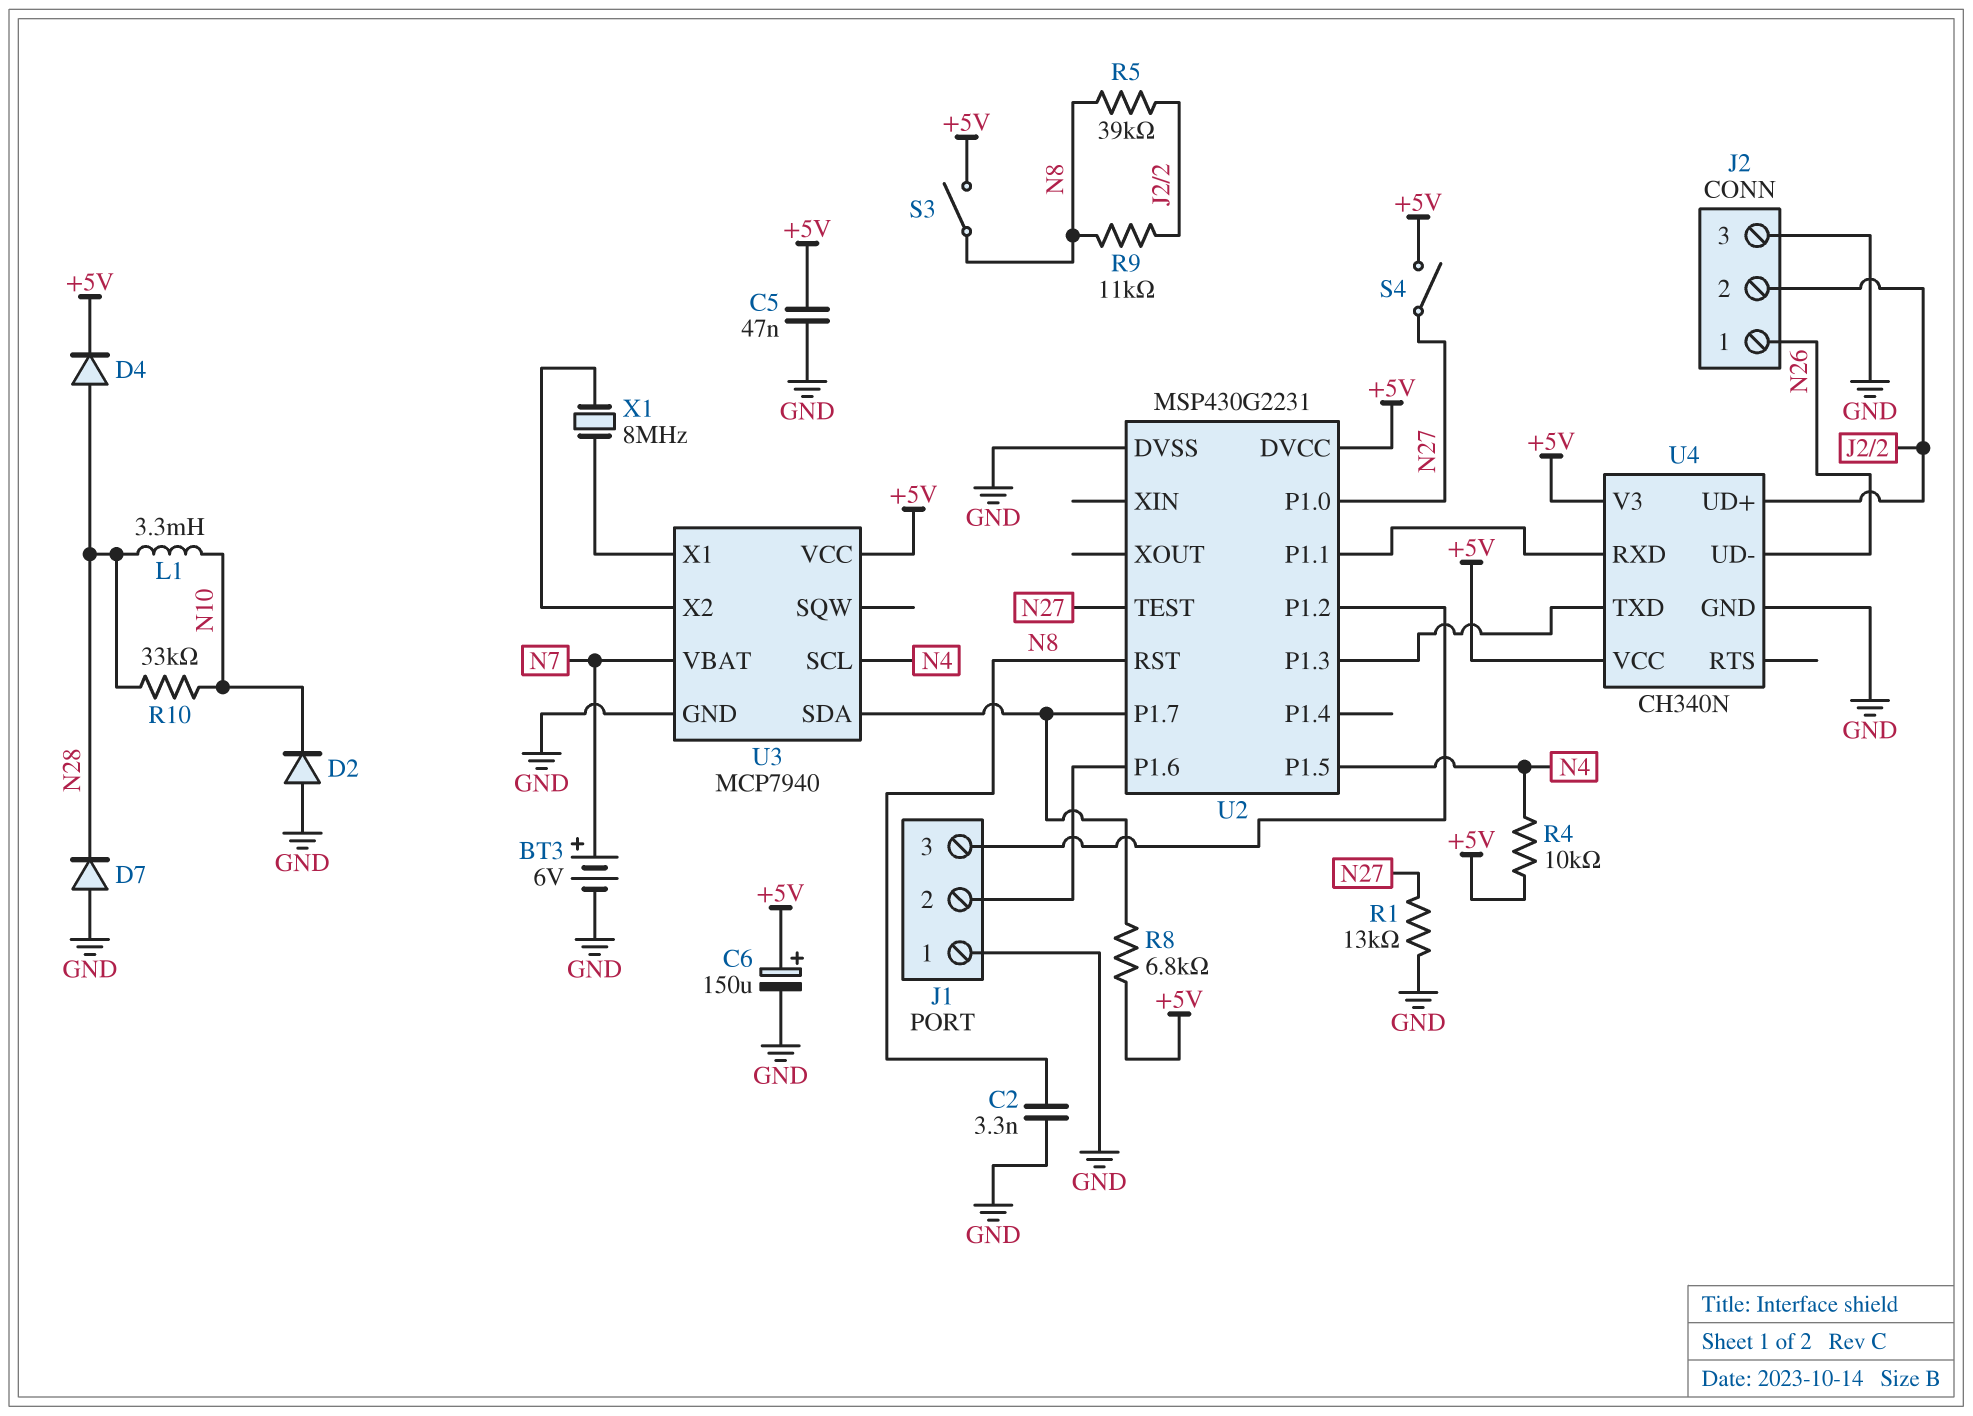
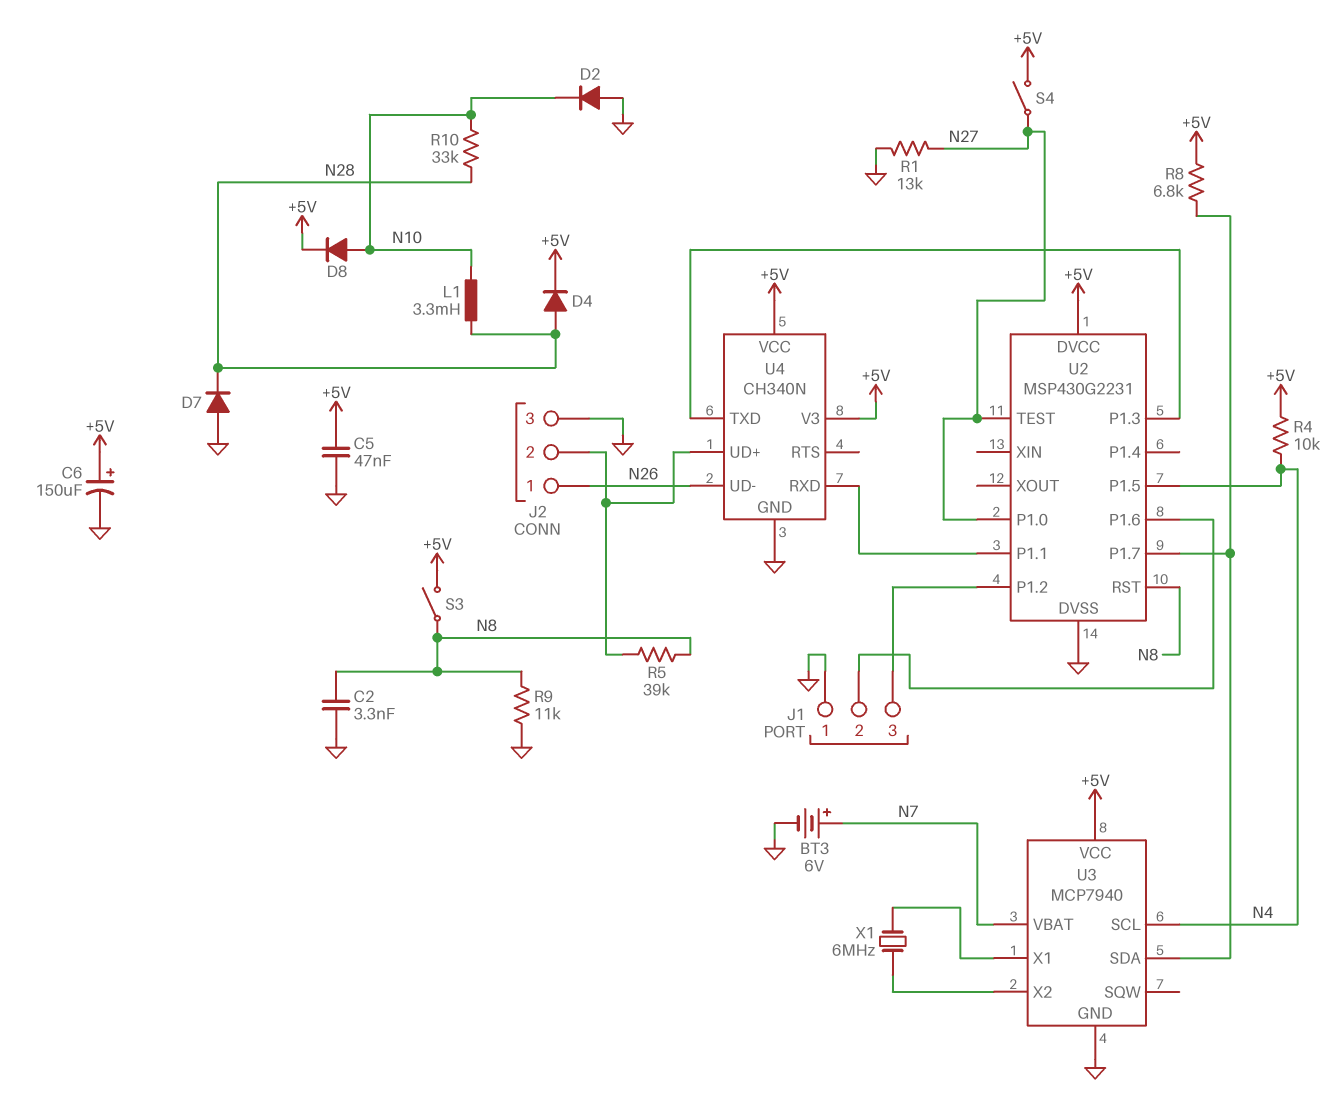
D8: none -> diode (A N10, K +5V)
R9: 11k (J2/2, N8) -> 11k (GND, N8)
X1: 8MHz (U3/X1, U3/X2) -> 6MHz (U3/X1, U3/X2)

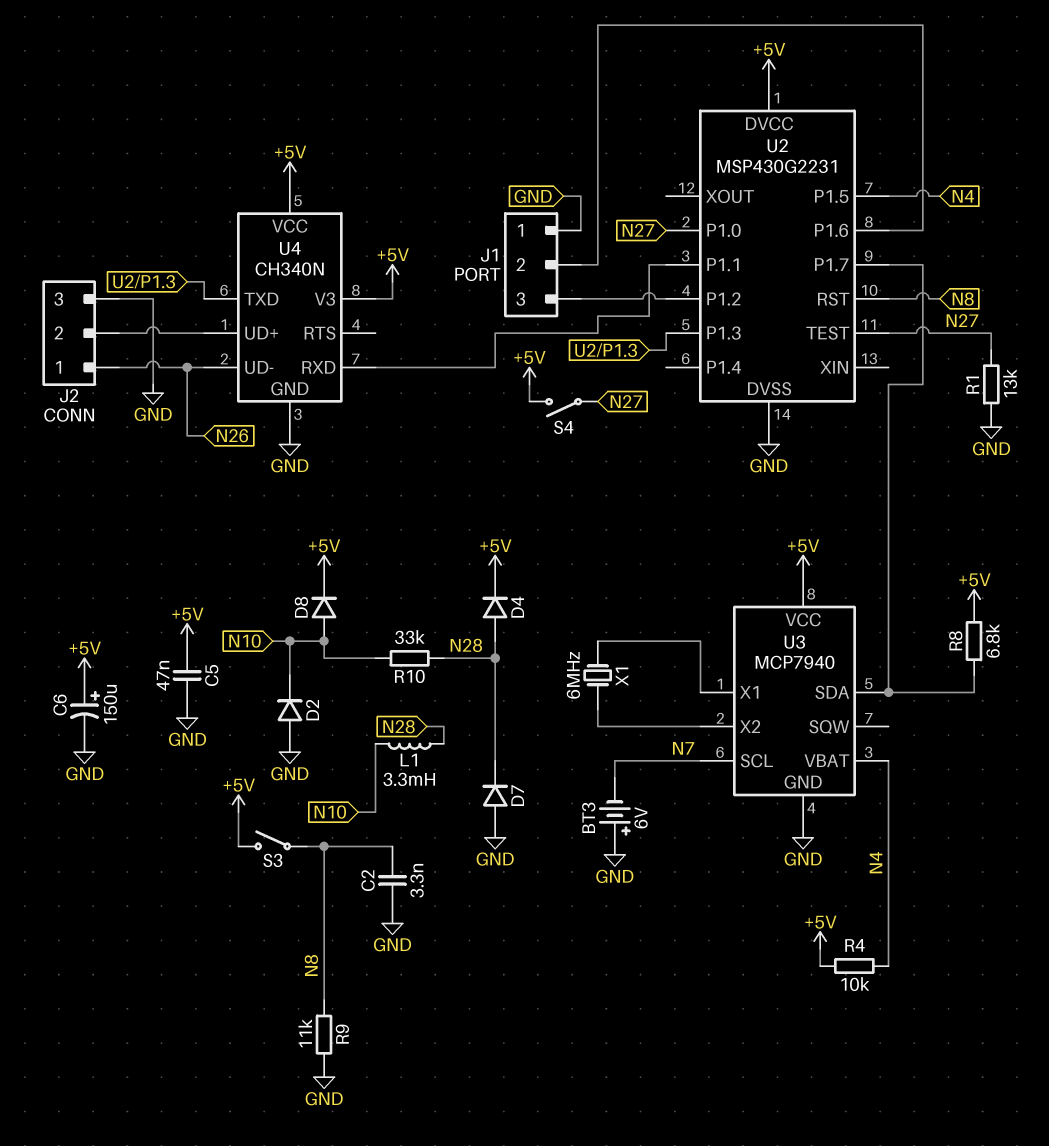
BT3: 6V (plus N7, minus GND) -> 6V (plus GND, minus N7)
R5: 39k (J2/2, N8) -> none
U3 pin SCL: N4 -> N7
U3 pin VBAT: N7 -> N4

